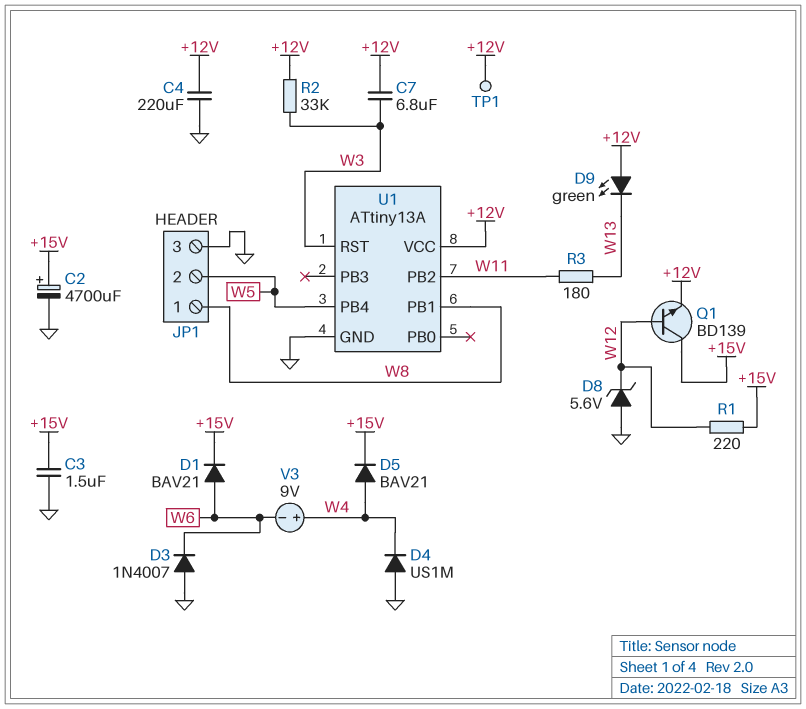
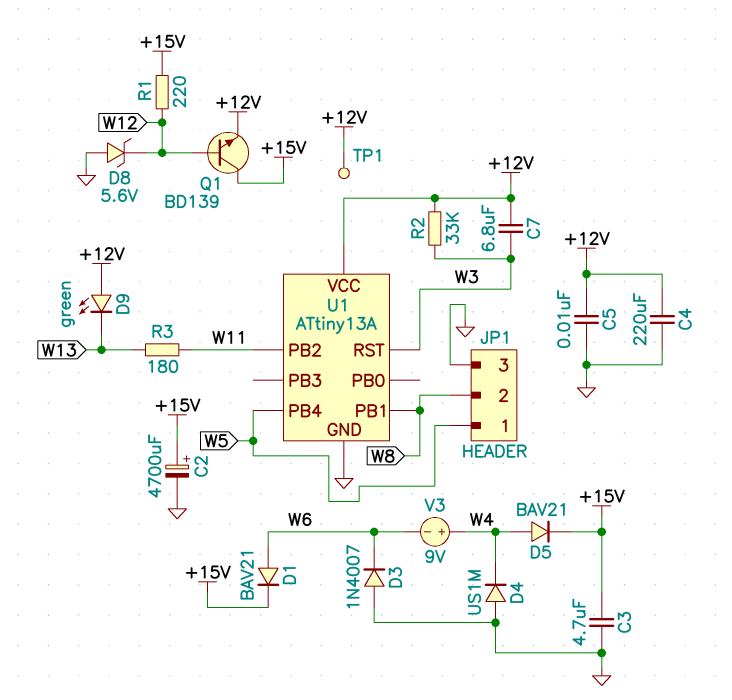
C3: 1.5uF (+15V, GND) -> 4.7uF (+15V, GND)
C5: none -> 10nF (+12V, GND)
JP1 pin 1: W8 -> W5
JP1 pin 2: W5 -> W8

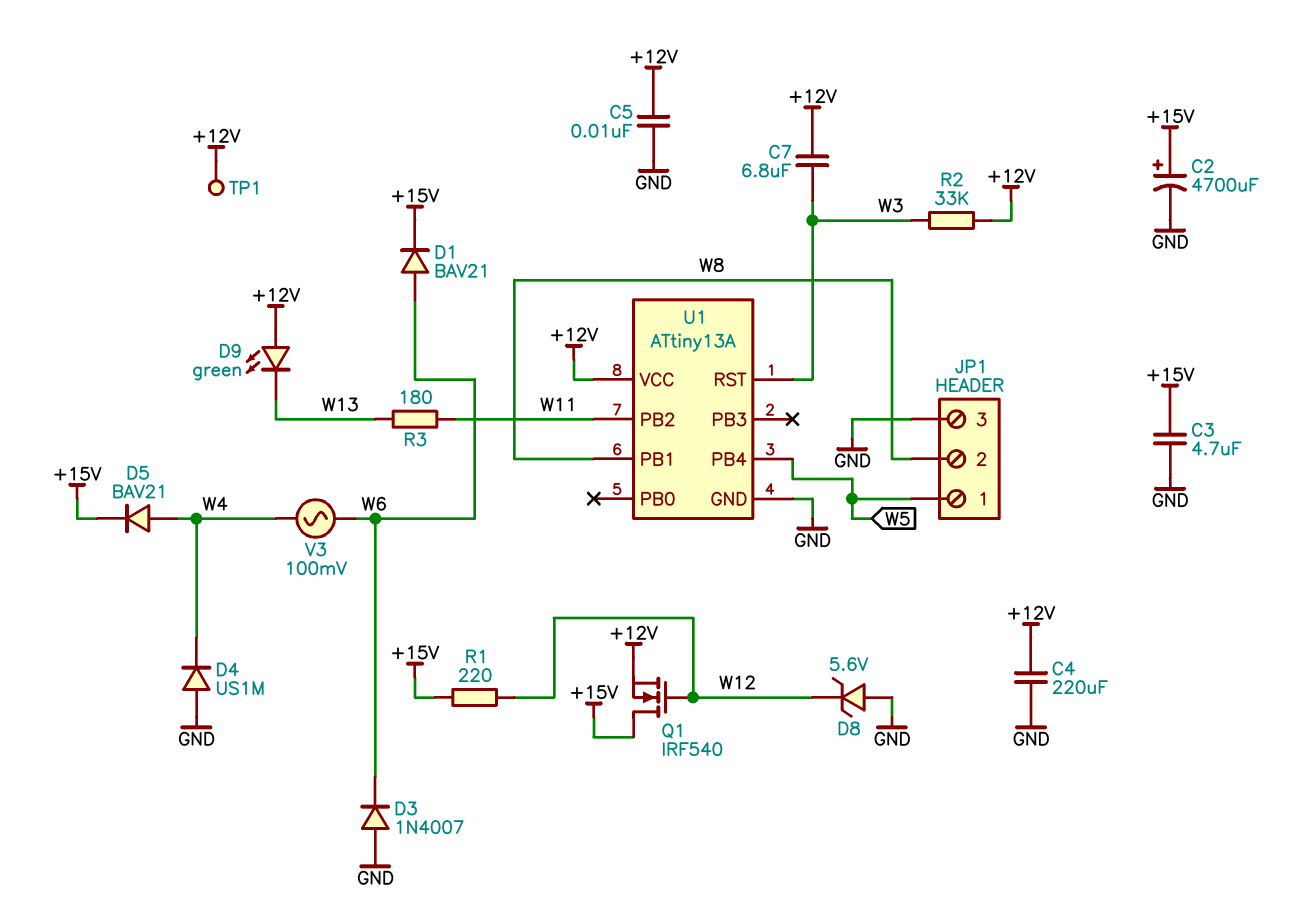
Q1: NPN BD139 (B W12, C +15V, E +12V) -> NMOS IRF540 (G W12, D +15V, S +12V)
V3: 9V (plus W4, minus W6) -> AC 100mV (W4, W6)

